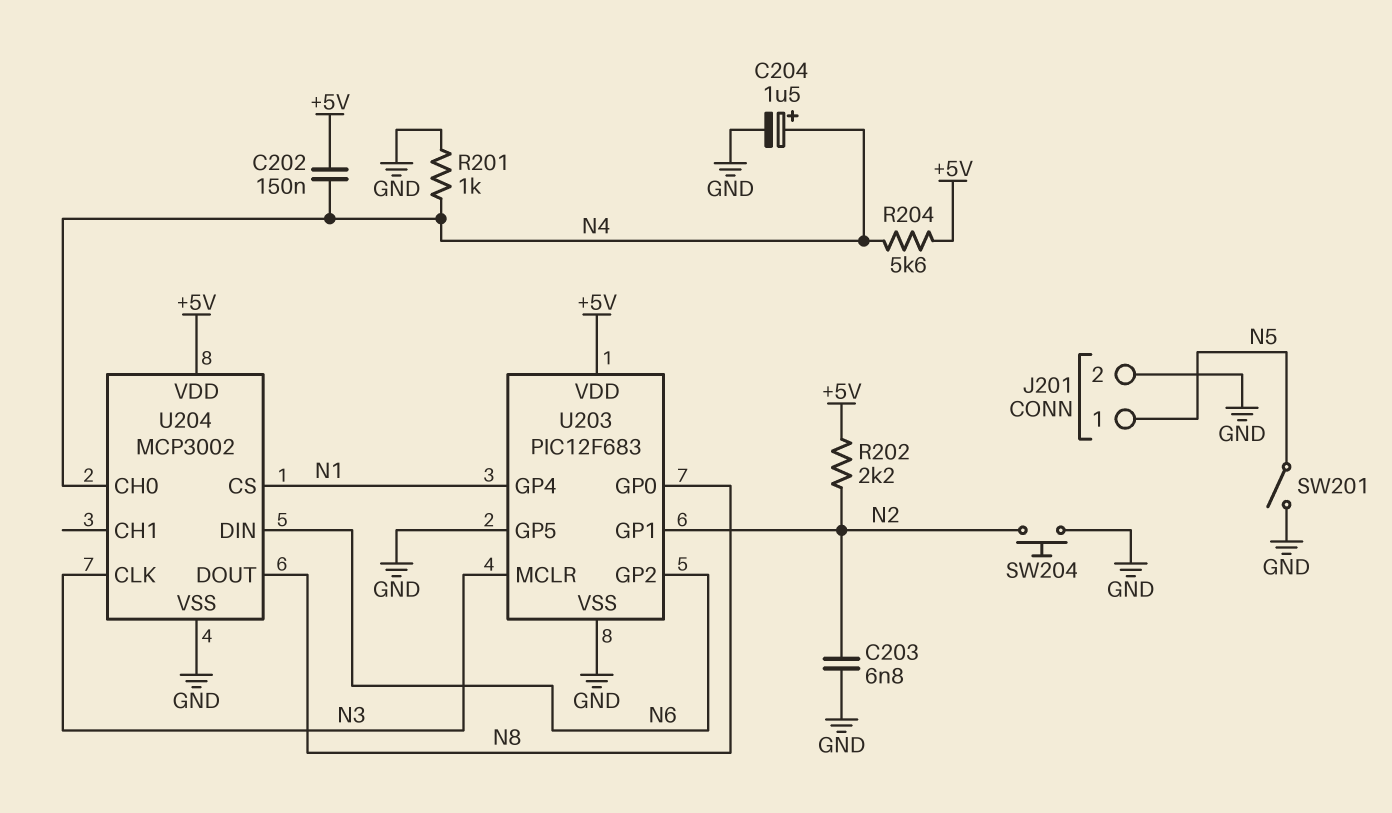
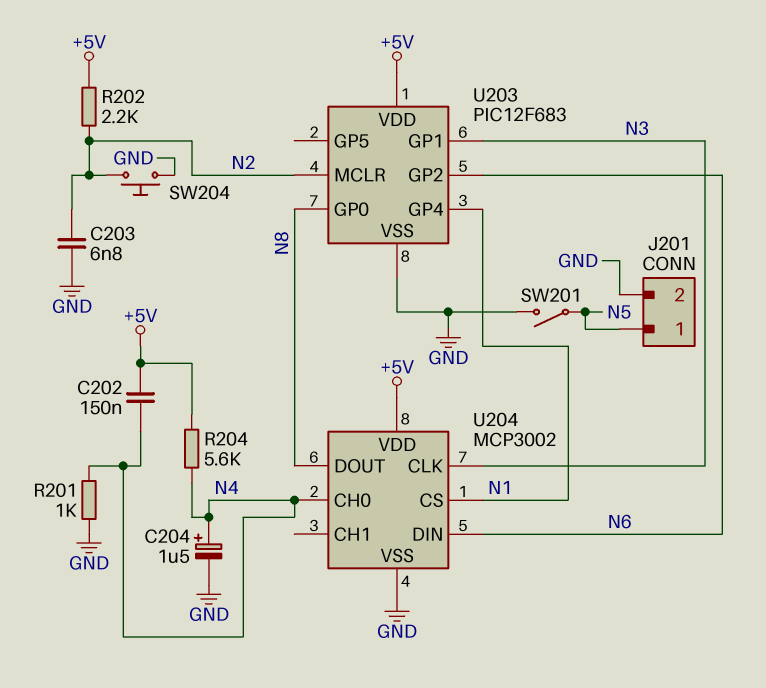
U203 pin GP1: N2 -> N3
U203 pin GP5: GND -> none
U203 pin MCLR: N3 -> N2

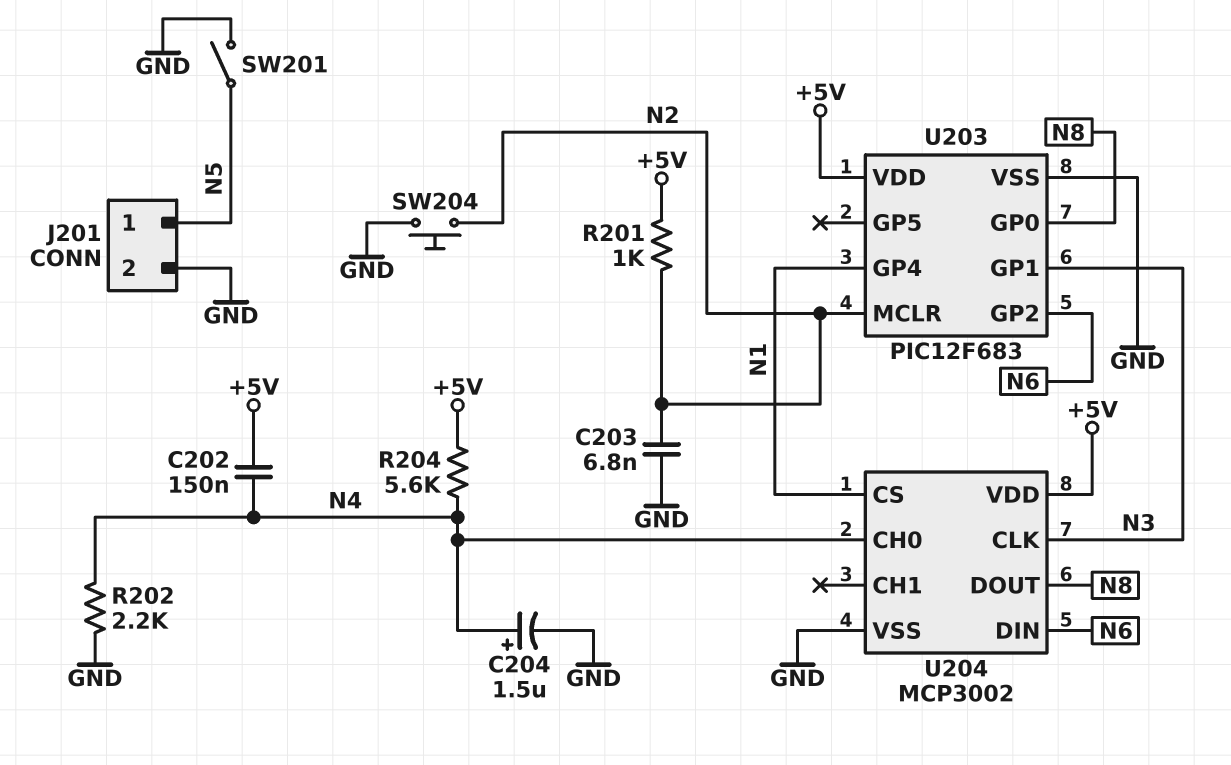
R201: 1k (GND, N4) -> 1k (+5V, N2)
R202: 2.2k (+5V, N2) -> 2.2k (GND, N4)

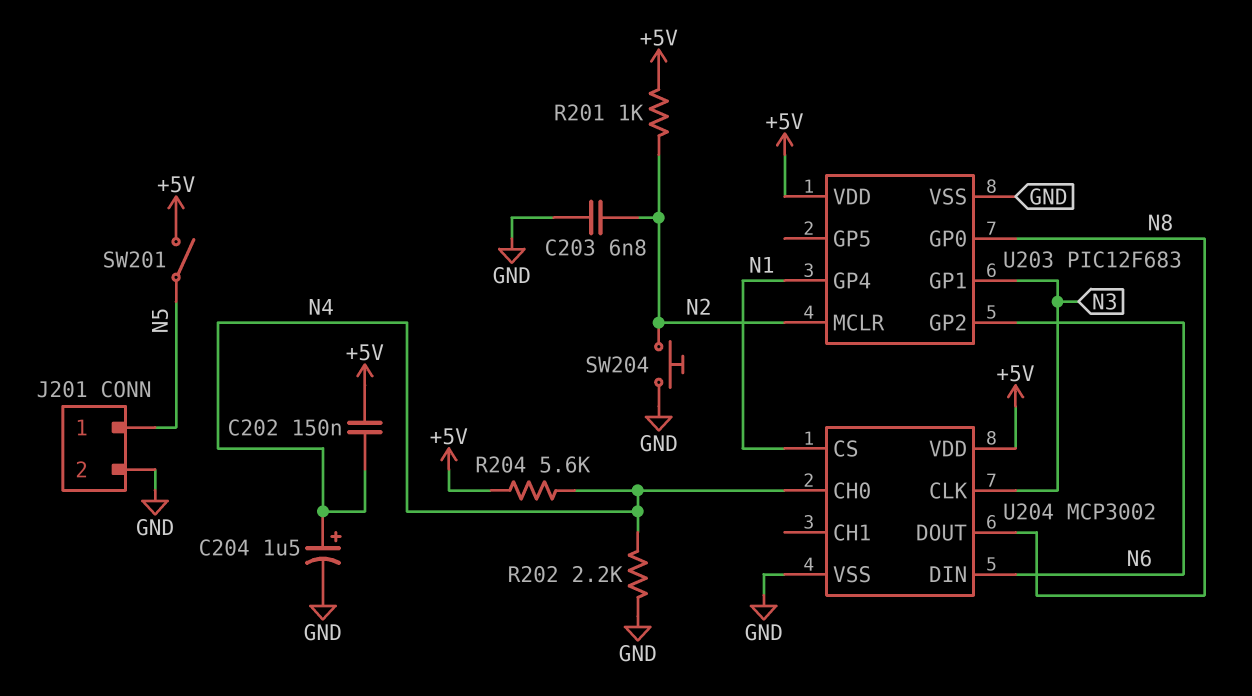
SW201: switch (GND, N5) -> switch (+5V, N5)

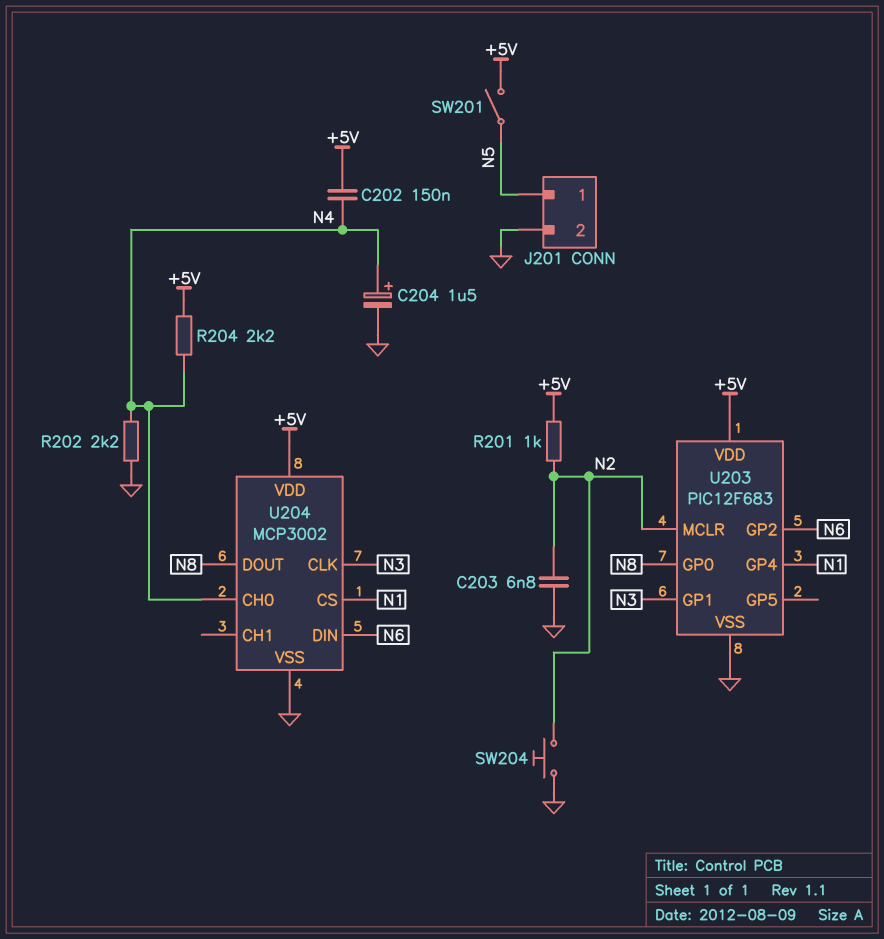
R204: 5.6k (+5V, N4) -> 2.2k (+5V, N4)

